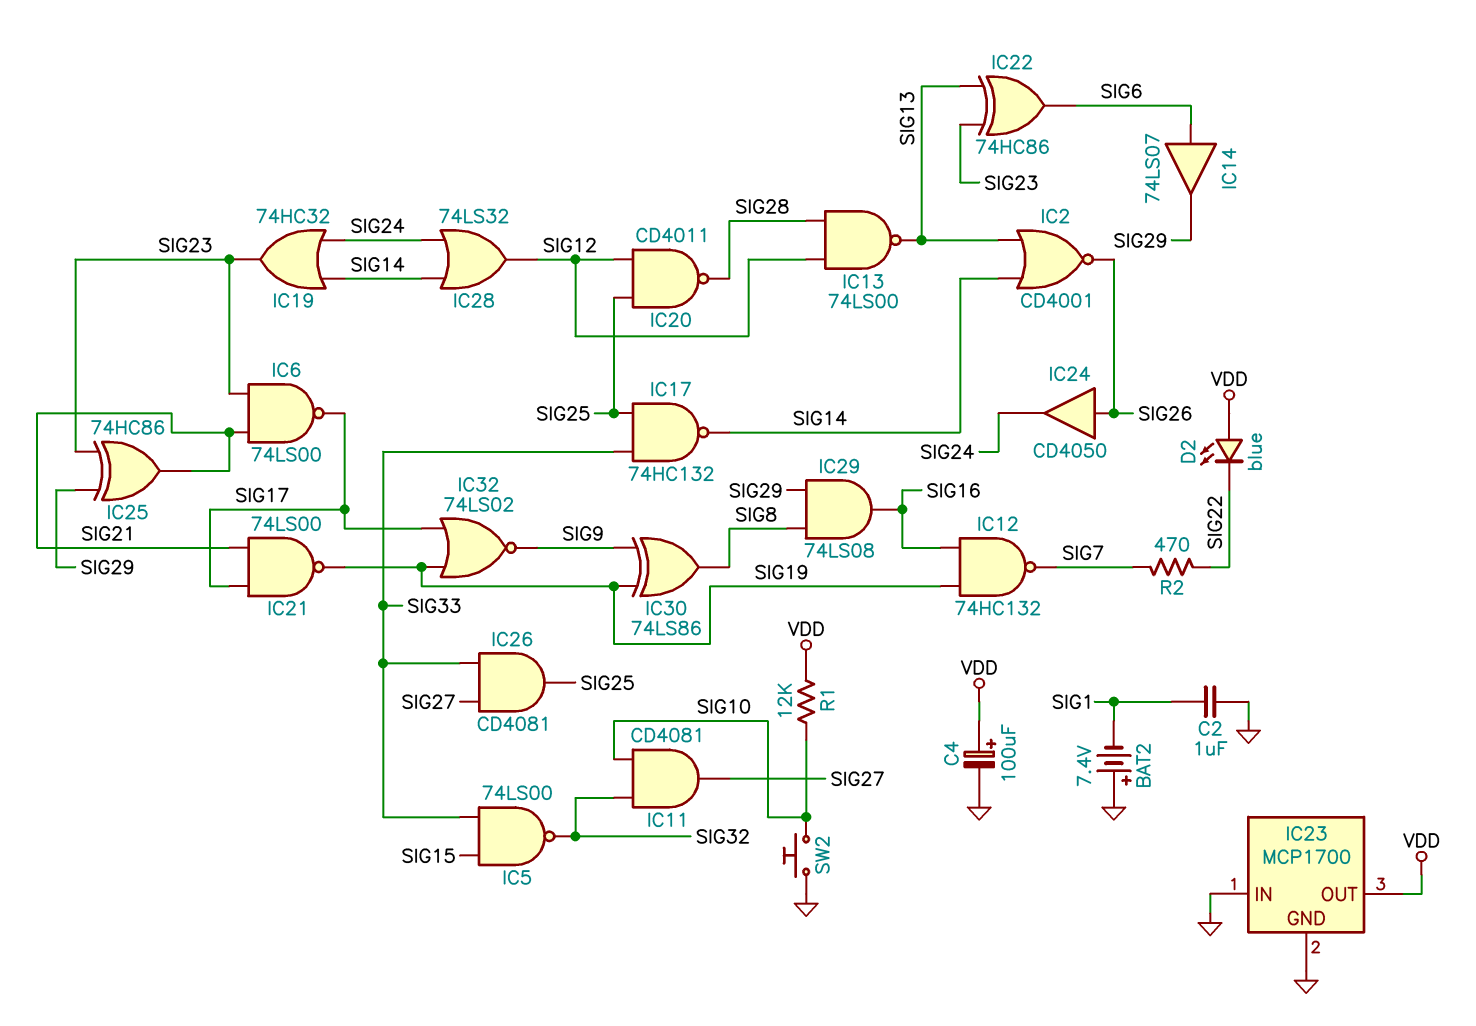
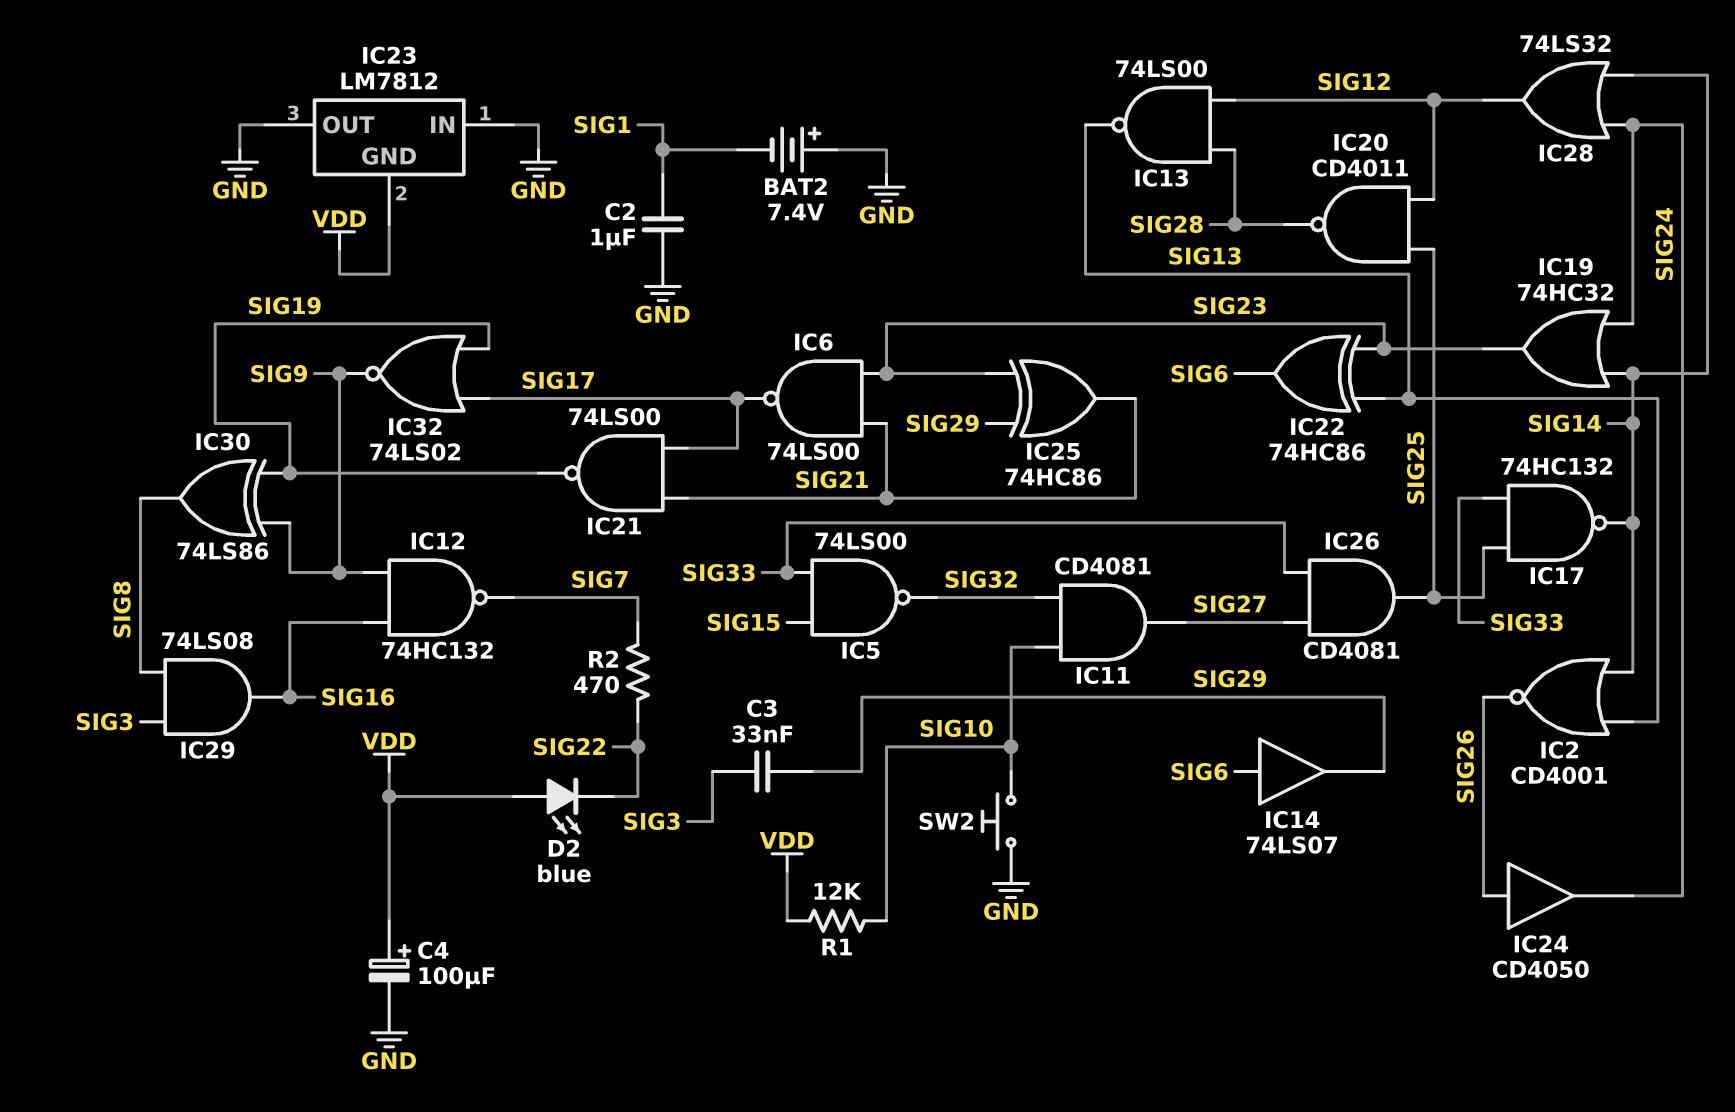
C3: none -> 33nF (SIG3, SIG29)
IC12: NAND 74HC132 (in SIG16, in SIG19, out SIG7) -> NAND 74HC132 (in SIG9, in SIG16, out SIG7)
IC23: MCP1700 -> LM7812
IC23 pin GND: GND -> VDD
IC23 pin OUT: VDD -> GND
IC29: AND 74LS08 (in SIG8, in SIG29, out SIG16) -> AND 74LS08 (in SIG3, in SIG8, out SIG16)

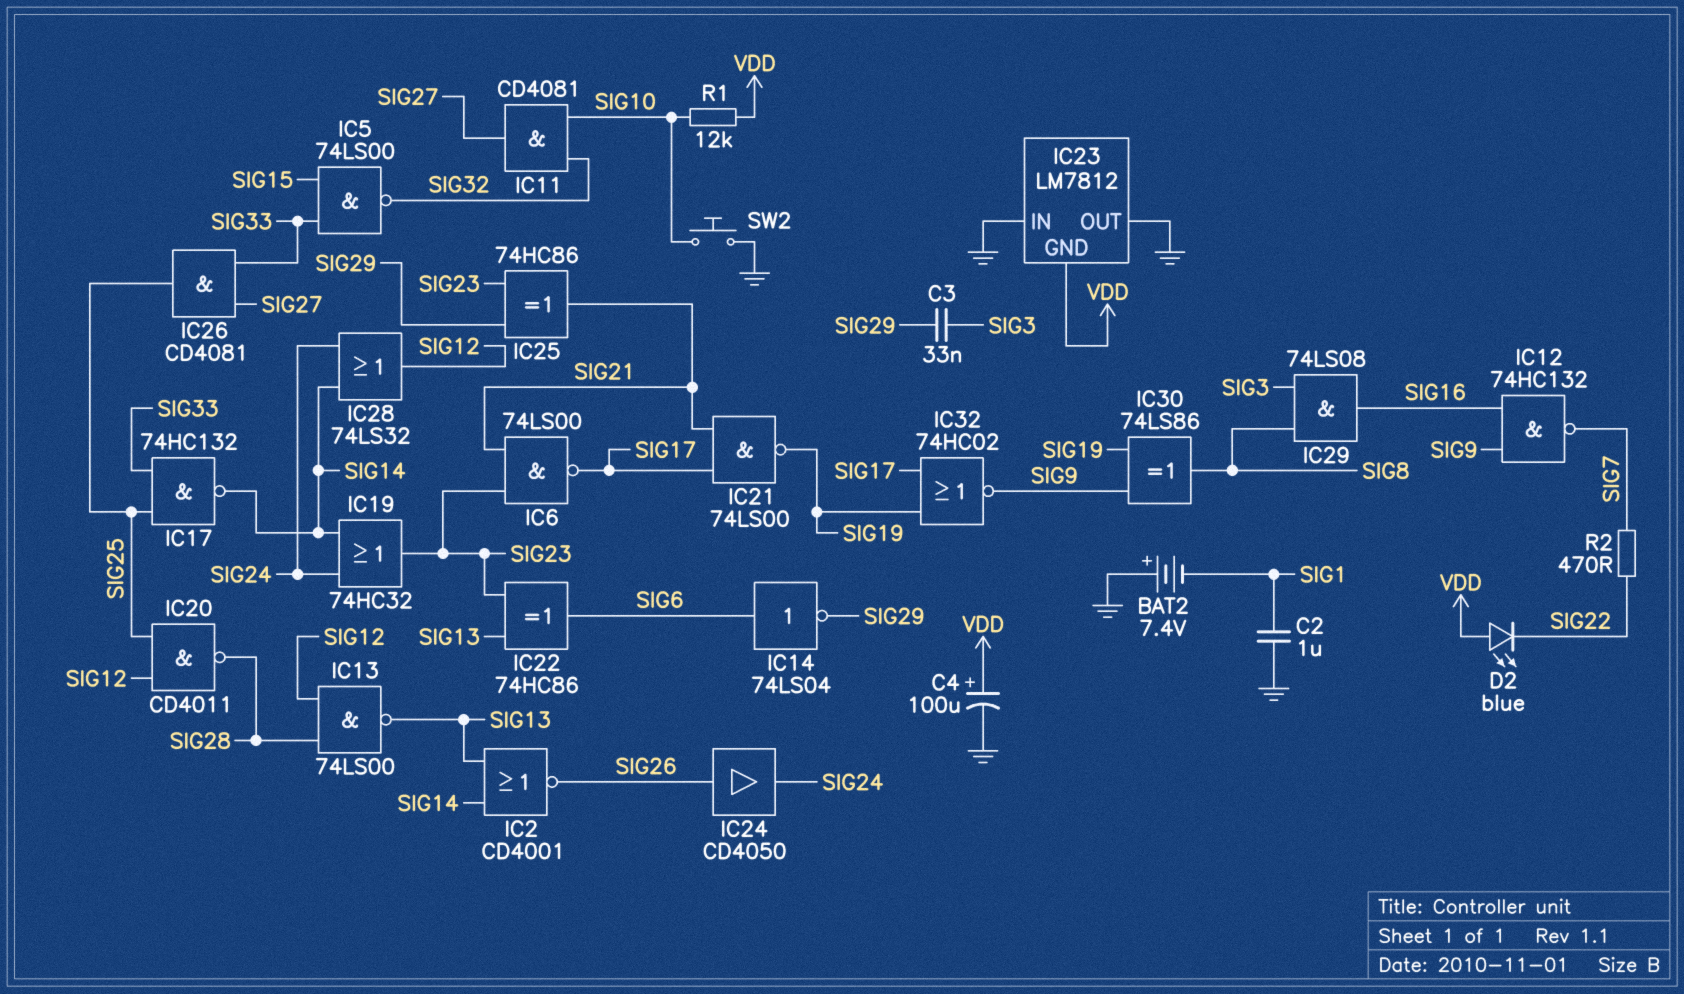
IC14: buffer 74LS07 (in SIG6, out SIG29) -> NOT 74LS04 (in SIG6, out SIG29)
IC32: NOR 74LS02 (in SIG17, in SIG19, out SIG9) -> NOR 74HC02 (in SIG17, in SIG19, out SIG9)

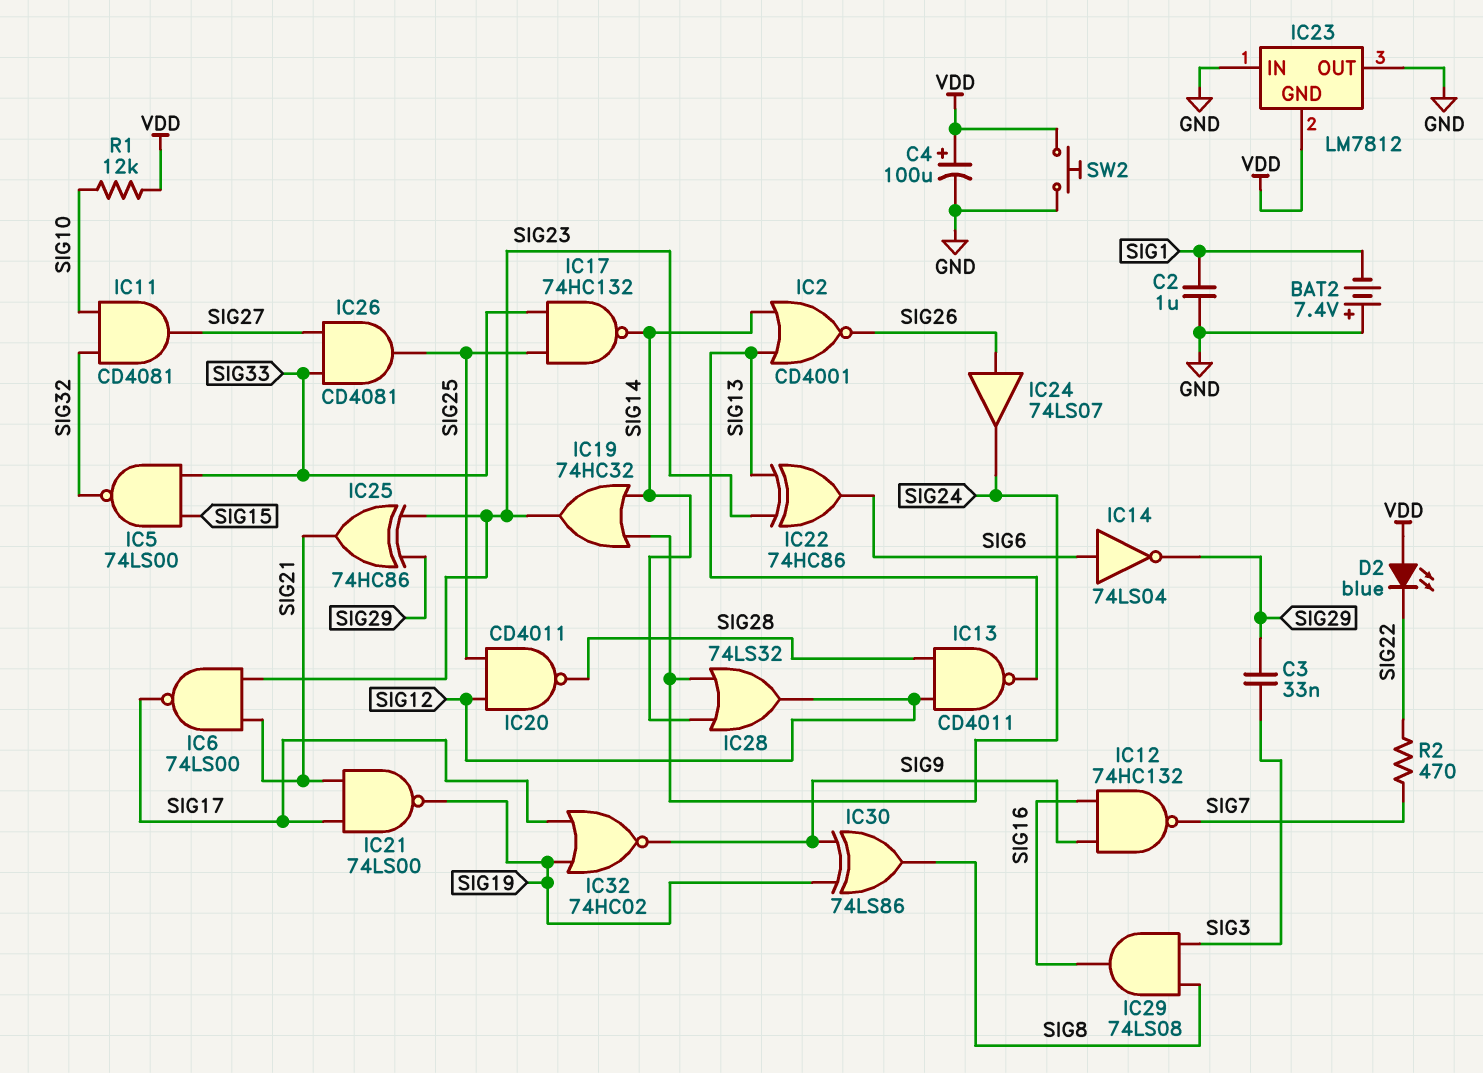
IC13: NAND 74LS00 (in SIG12, in SIG28, out SIG13) -> NAND CD4011 (in SIG12, in SIG28, out SIG13)
IC24: buffer CD4050 (in SIG26, out SIG24) -> buffer 74LS07 (in SIG26, out SIG24)
SW2: button (GND, SIG10) -> button (GND, VDD)

